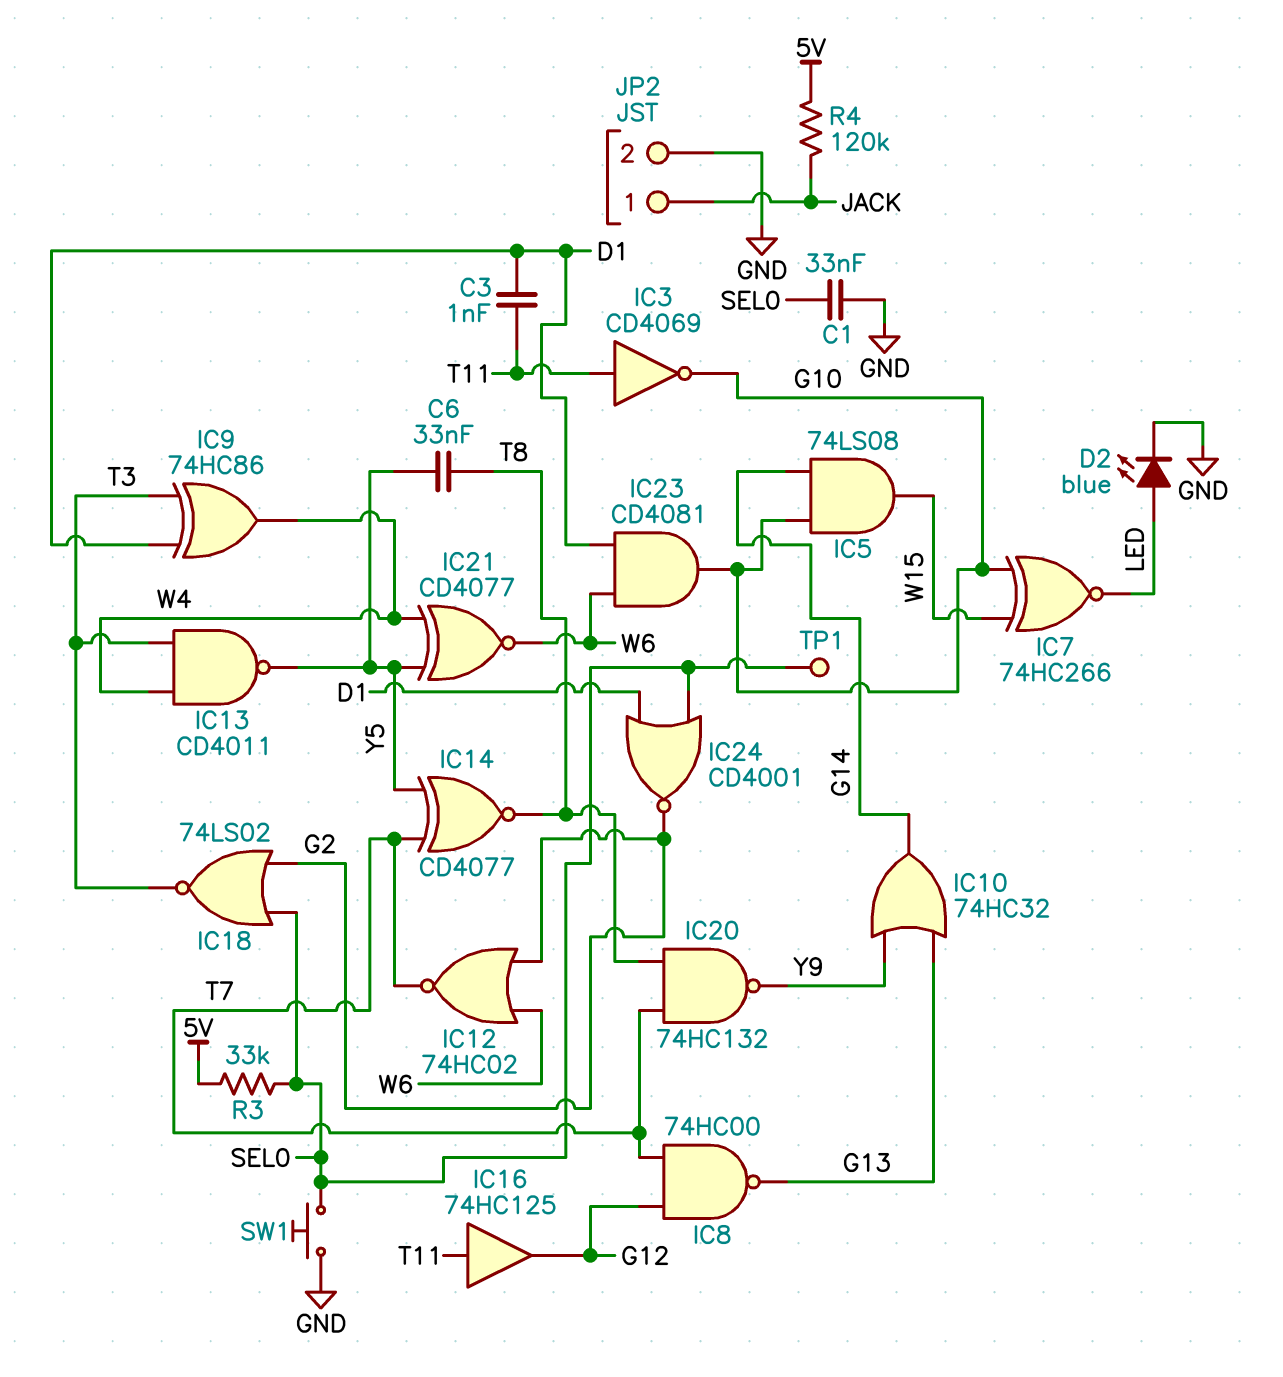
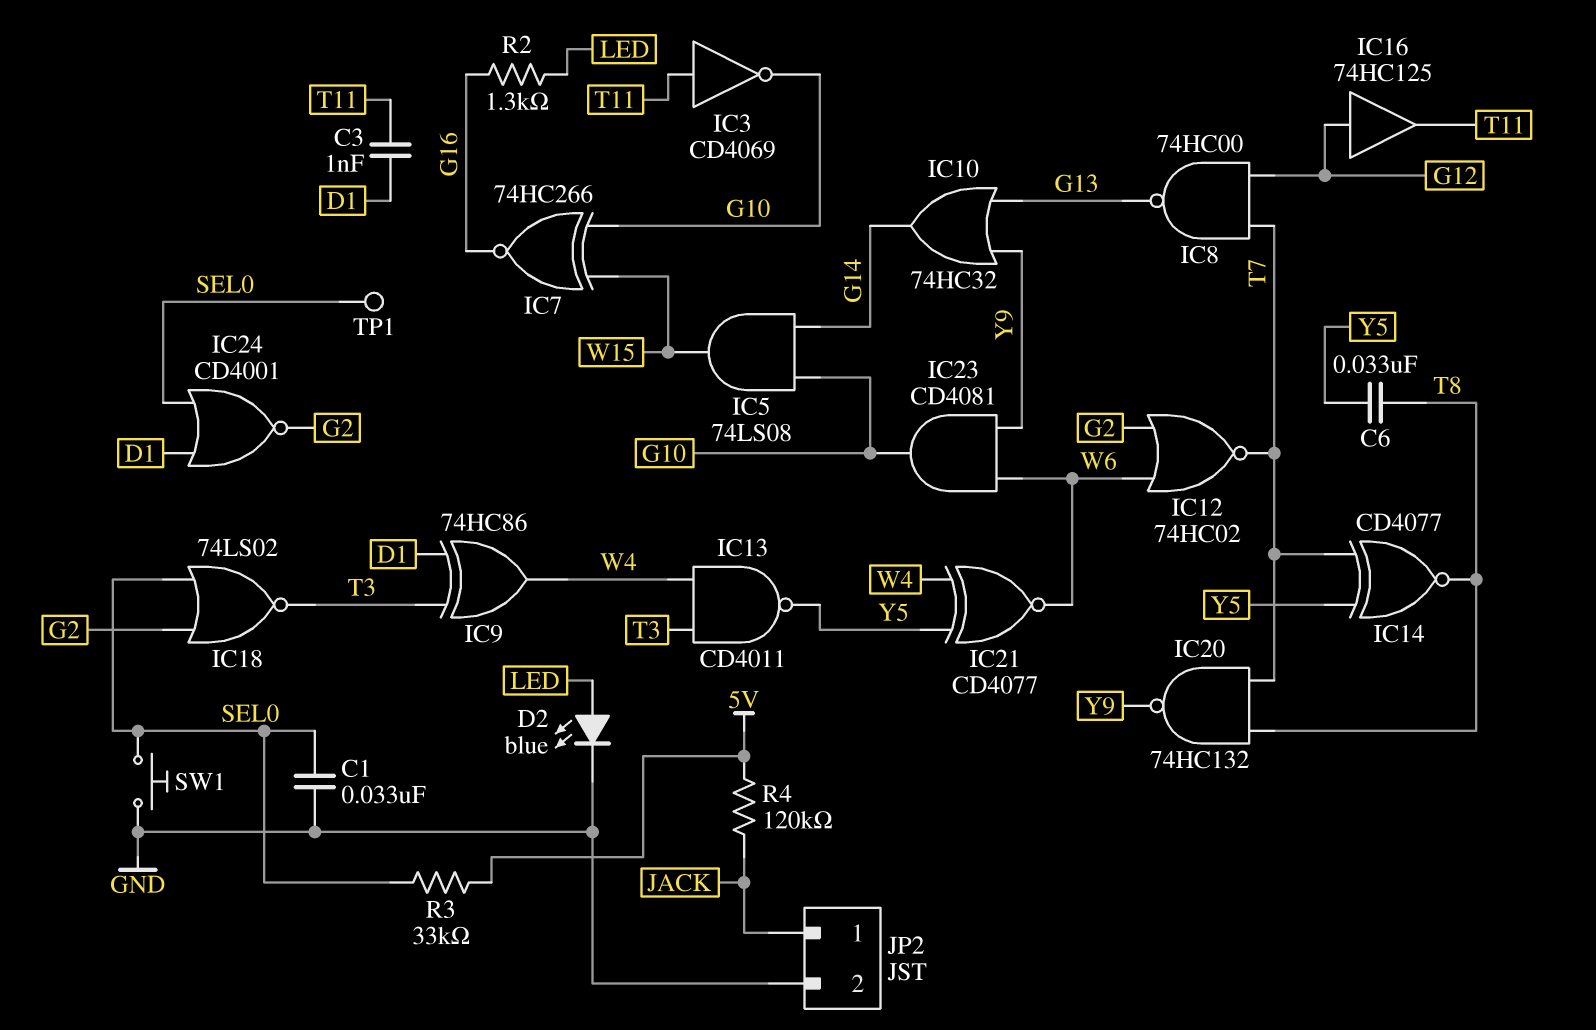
IC7: XNOR 74HC266 (in G10, in W15, out LED) -> XNOR 74HC266 (in G10, in W15, out G16)
IC16: buffer 74HC125 (in T11, out G12) -> buffer 74HC125 (in G12, out T11)
IC23: AND CD4081 (in D1, in W6, out G10) -> AND CD4081 (in W6, in Y9, out G10)
R2: none -> 1.3k (G16, LED)

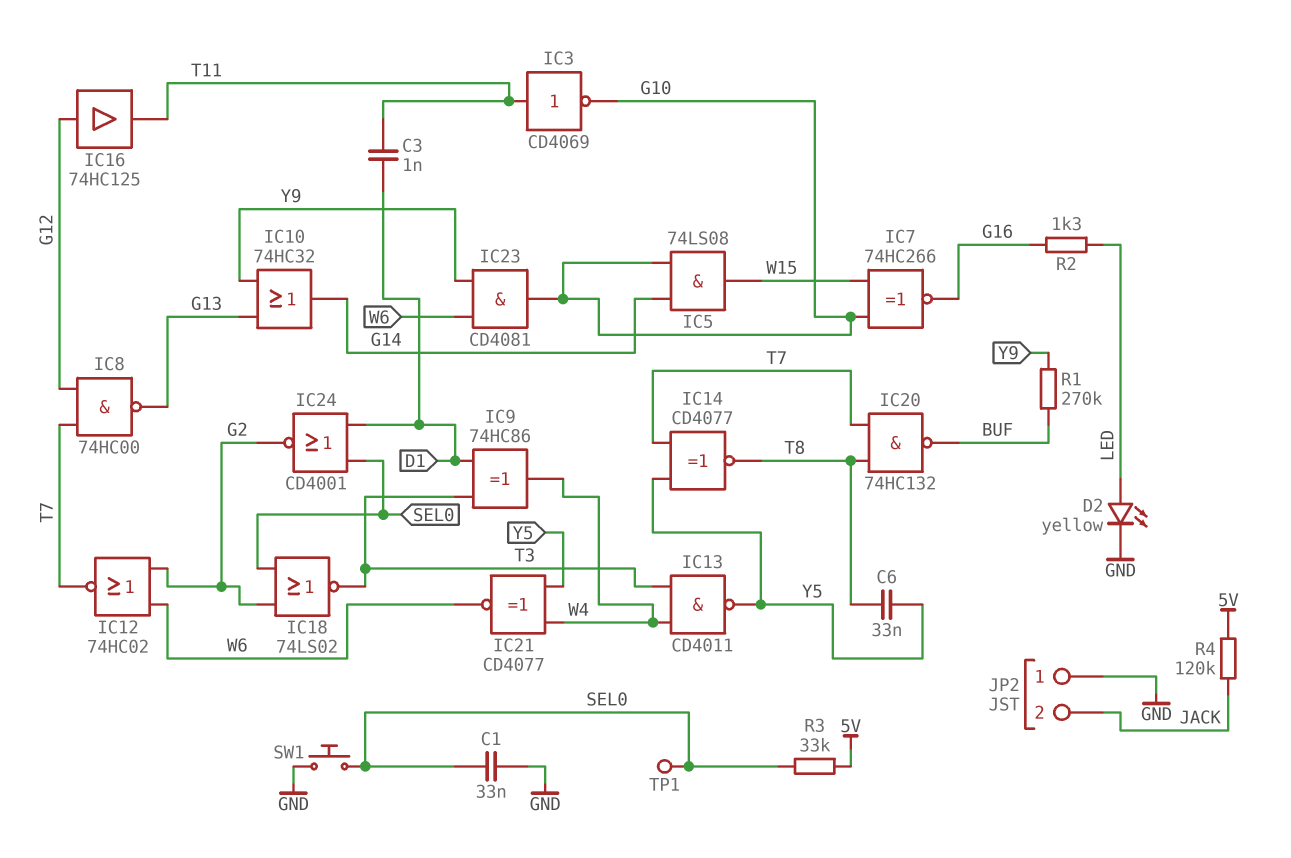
D2: LED blue (A LED, K GND) -> LED yellow (A LED, K GND)
IC20: NAND 74HC132 (in T7, in T8, out Y9) -> NAND 74HC132 (in T7, in T8, out BUF)
JP2 pin 1: JACK -> GND
JP2 pin 2: GND -> JACK
R1: none -> 270k (BUF, Y9)

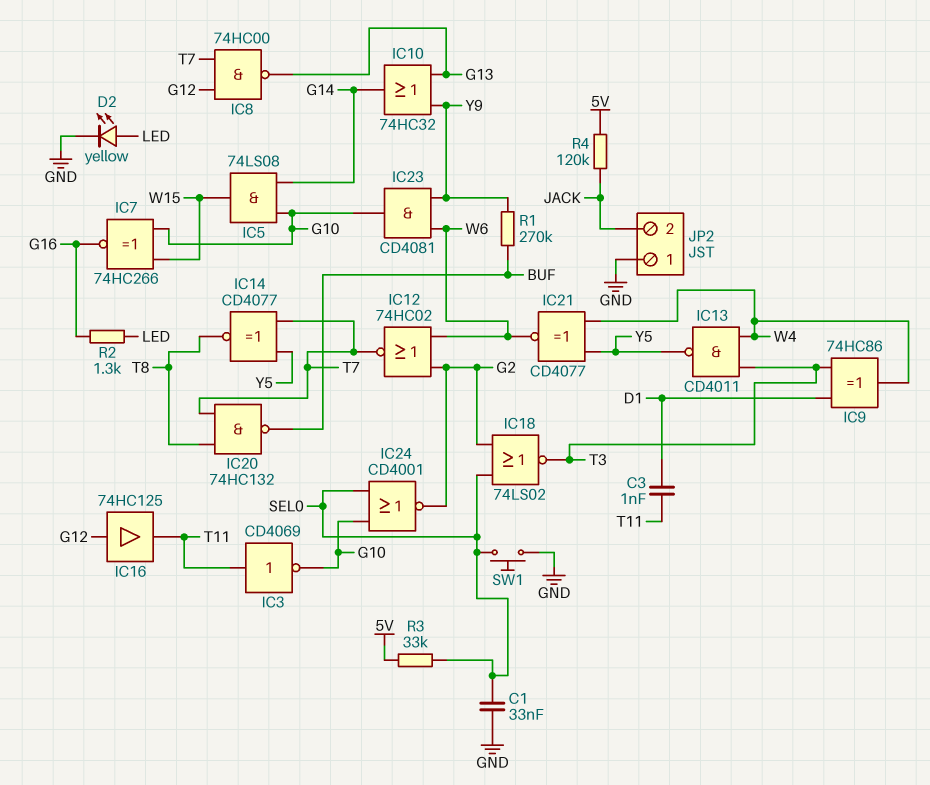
C6: 33nF (T8, Y5) -> none
IC24: NOR CD4001 (in D1, in SEL0, out G2) -> NOR CD4001 (in G10, in SEL0, out G2)
TP1: test point (SEL0) -> none

